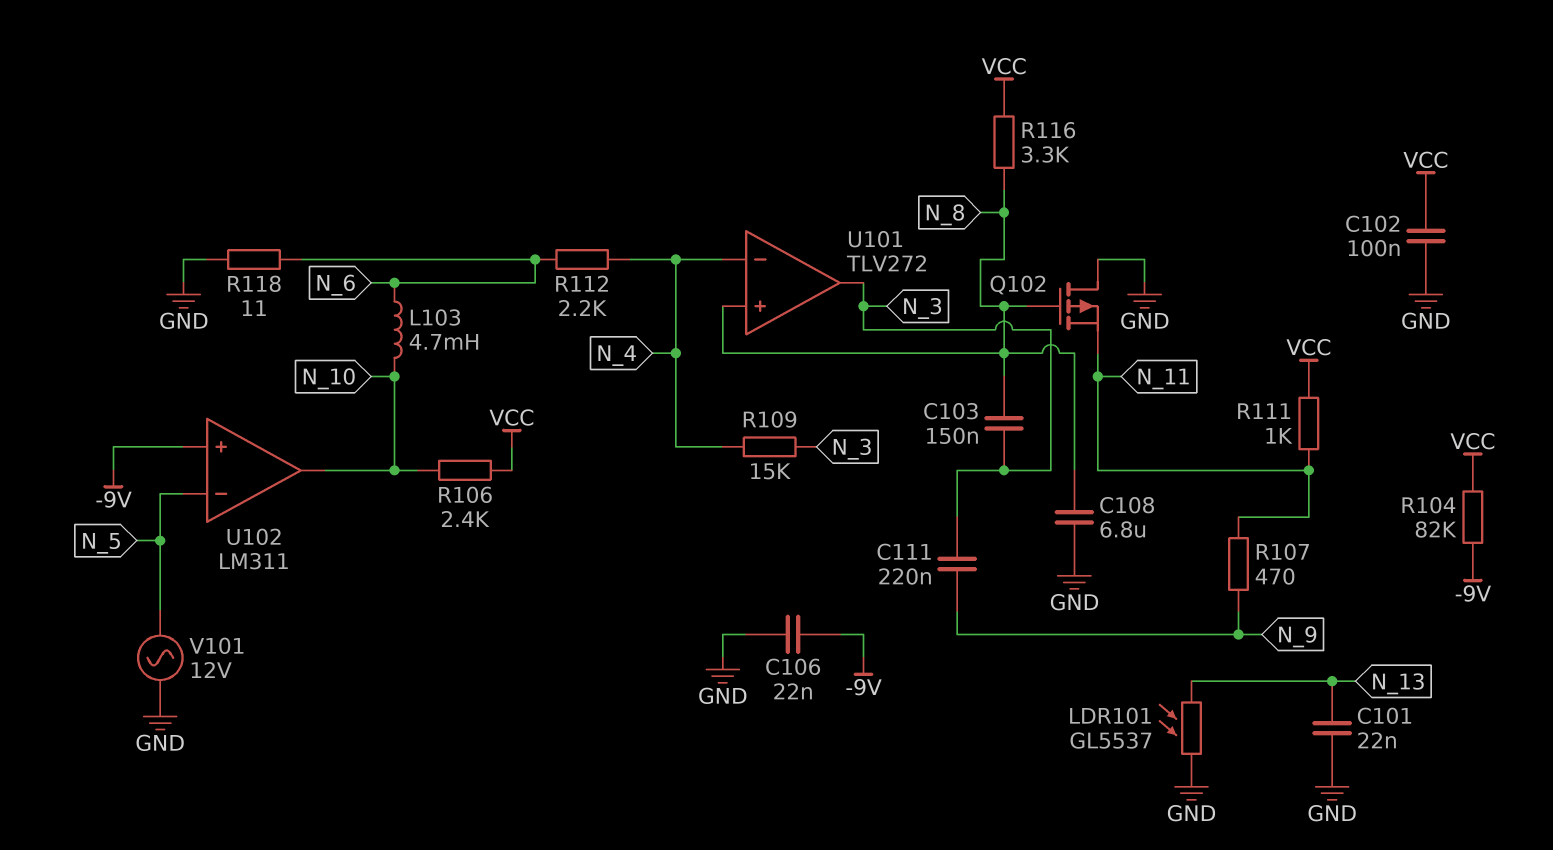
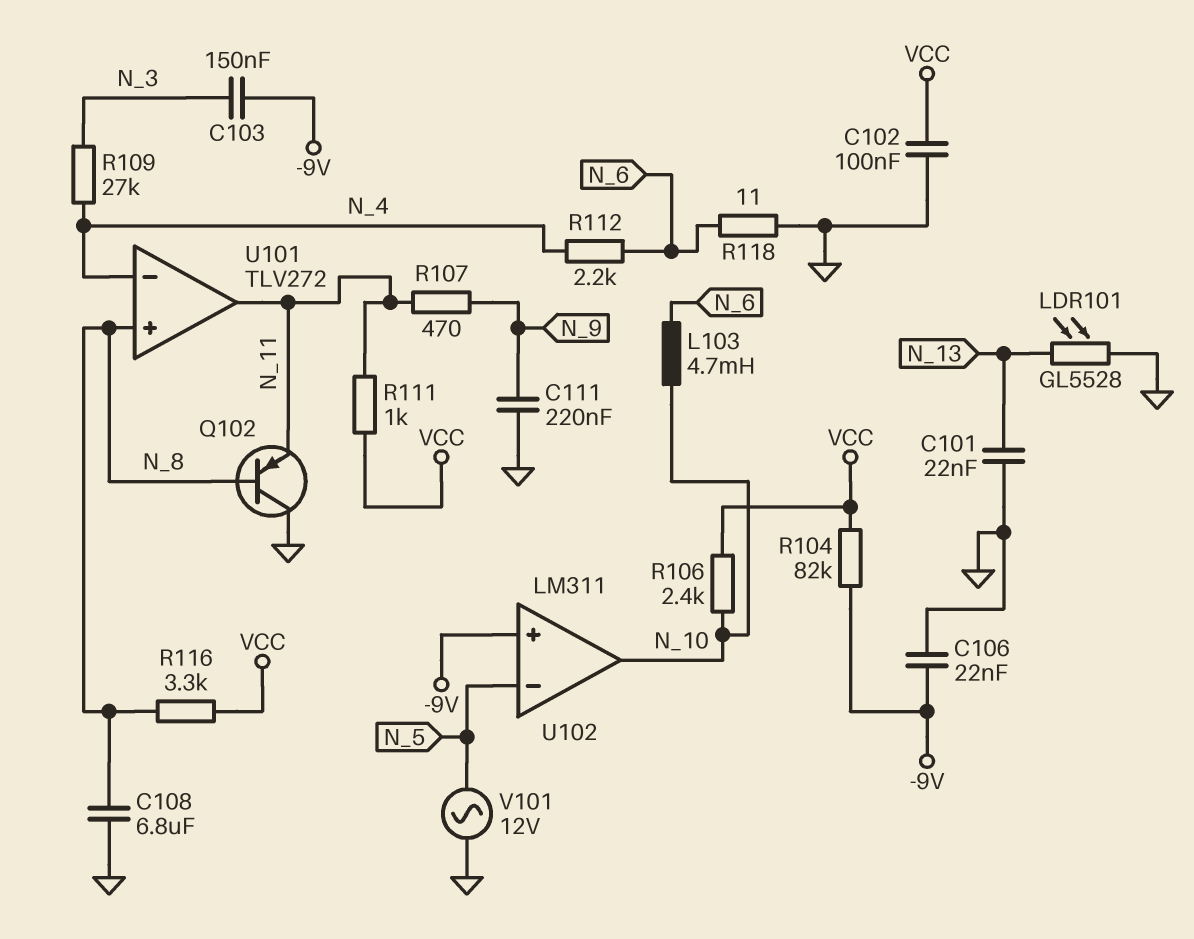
C103: 150nF (N_3, N_8) -> 150nF (-9V, N_3)
C111: 220nF (N_3, N_9) -> 220nF (GND, N_9)
LDR101: GL5537 (GND, N_13) -> GL5528 (GND, N_13)
Q102: PMOS (G N_8, D GND, S N_11) -> PNP (B N_8, C GND, E N_11)
R109: 15k (N_3, N_4) -> 27k (N_3, N_4)
U101 pin out: N_3 -> N_11

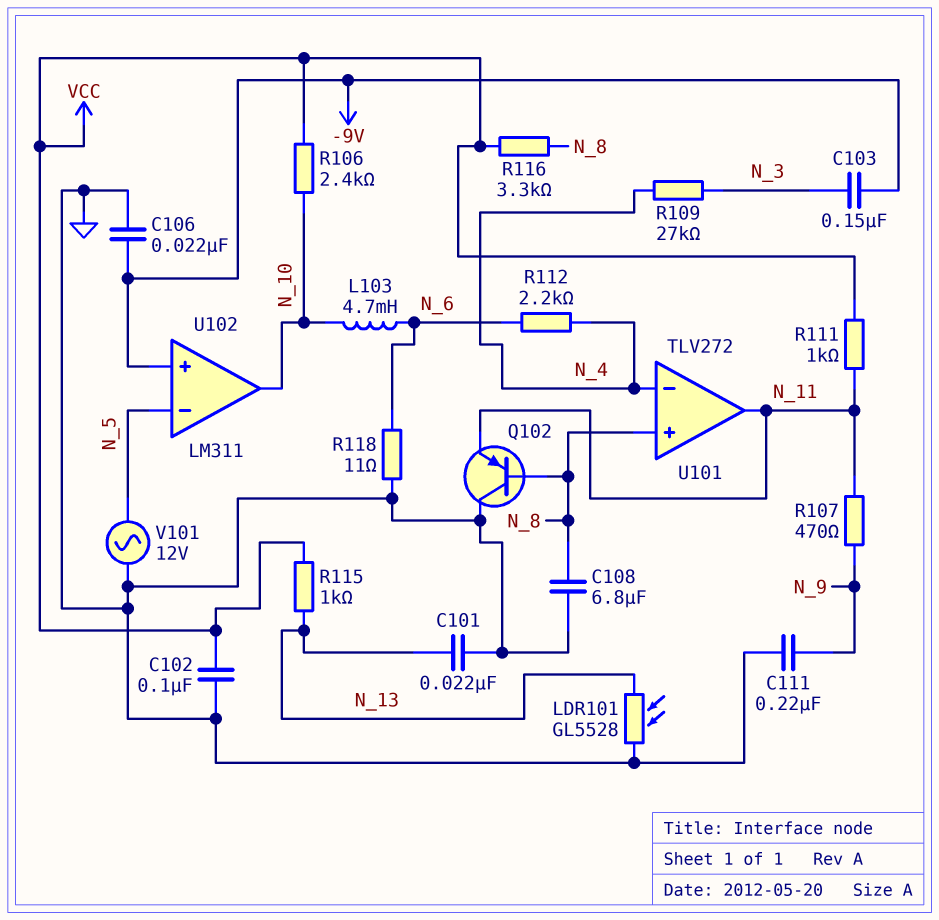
R104: 82k (-9V, VCC) -> none
R115: none -> 1k (N_13, VCC)

